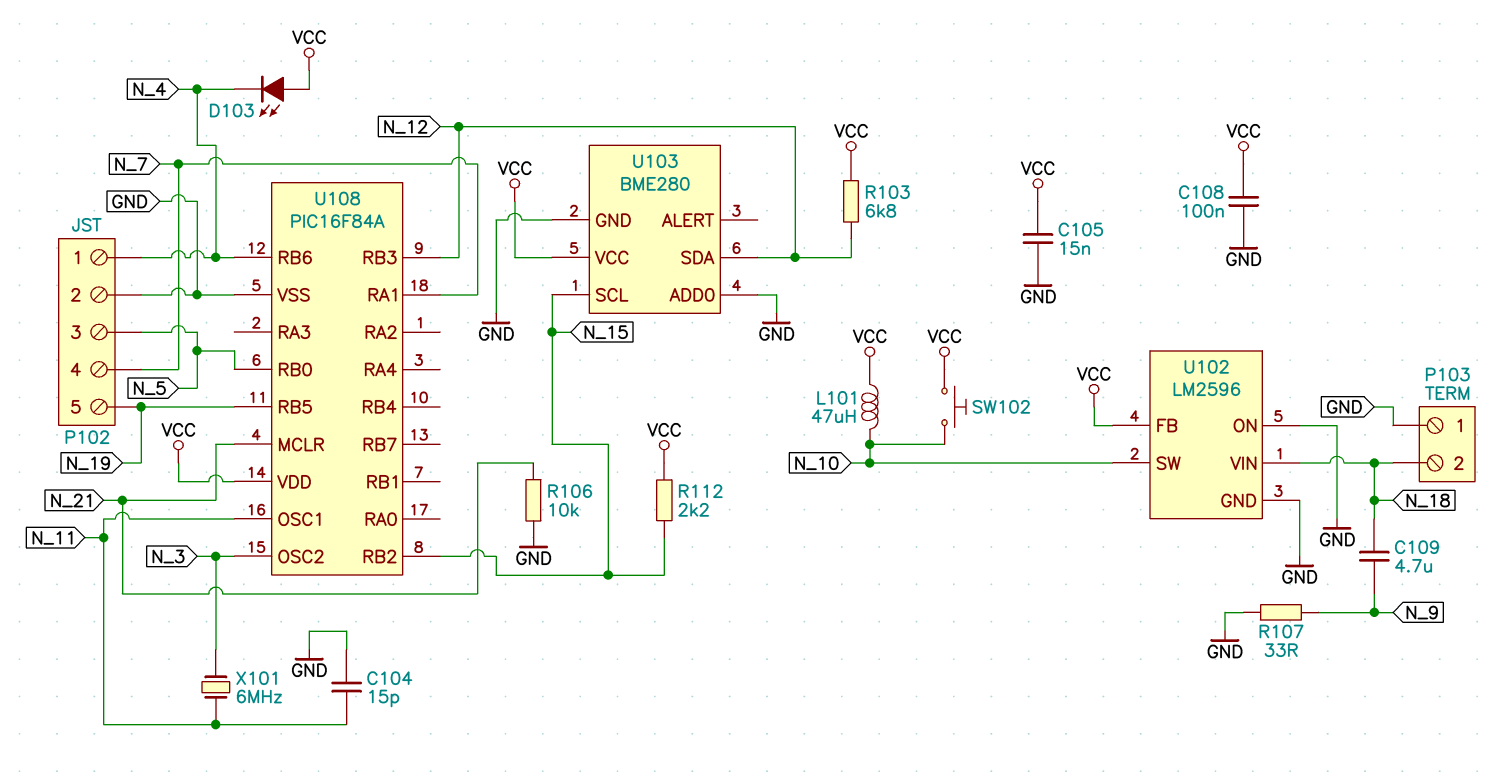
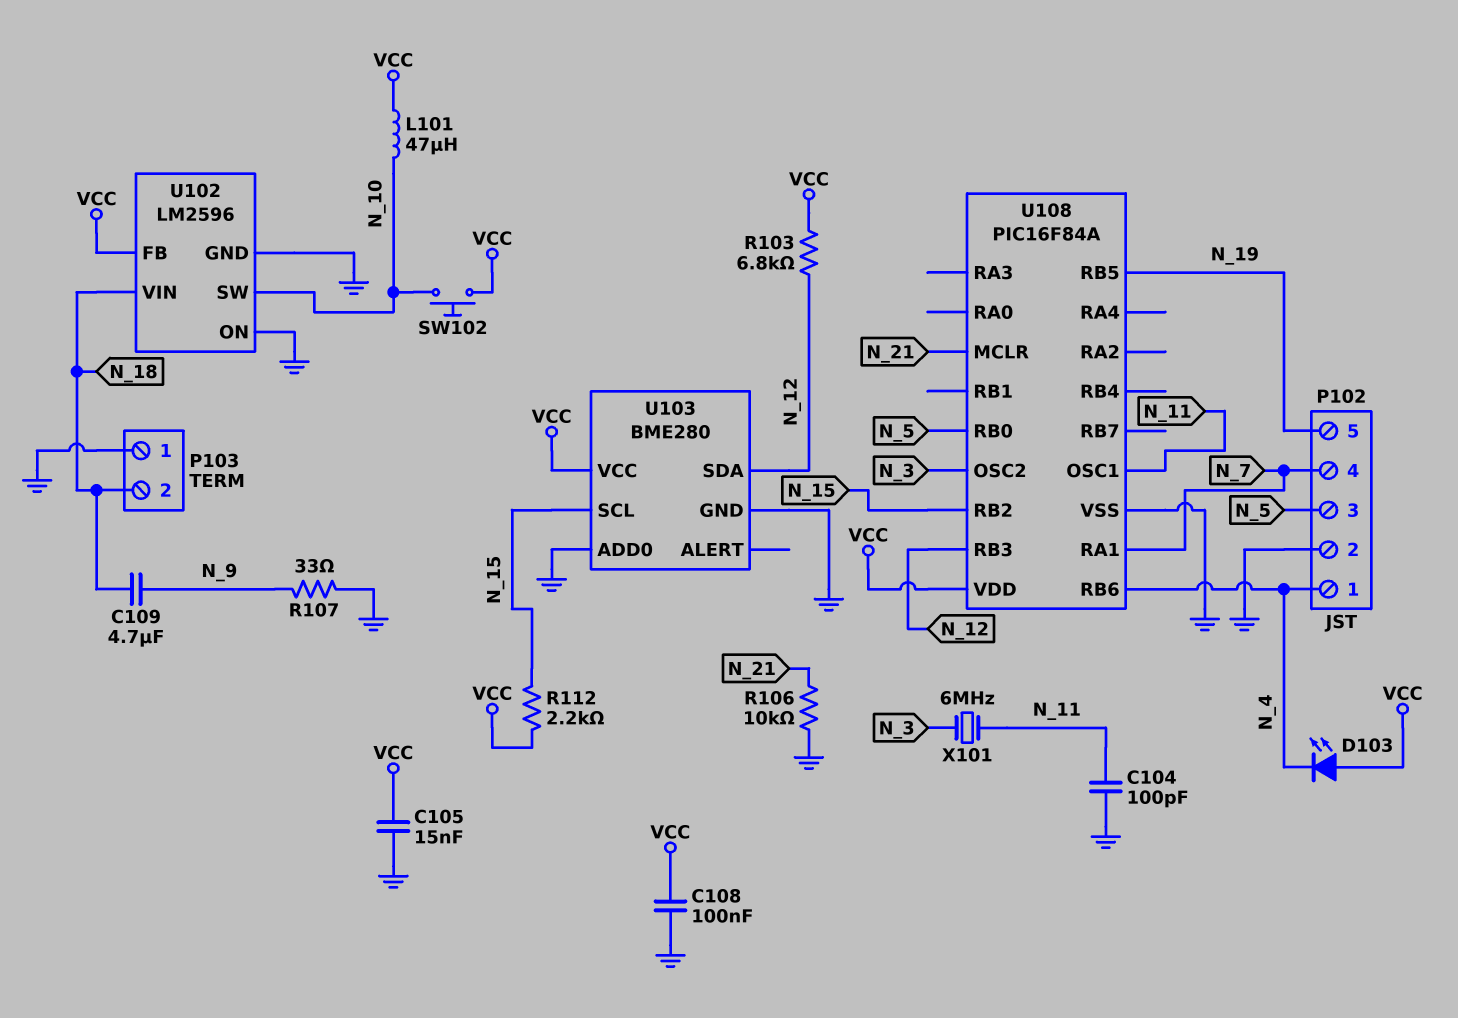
C104: 15pF (GND, N_11) -> 100pF (GND, N_11)

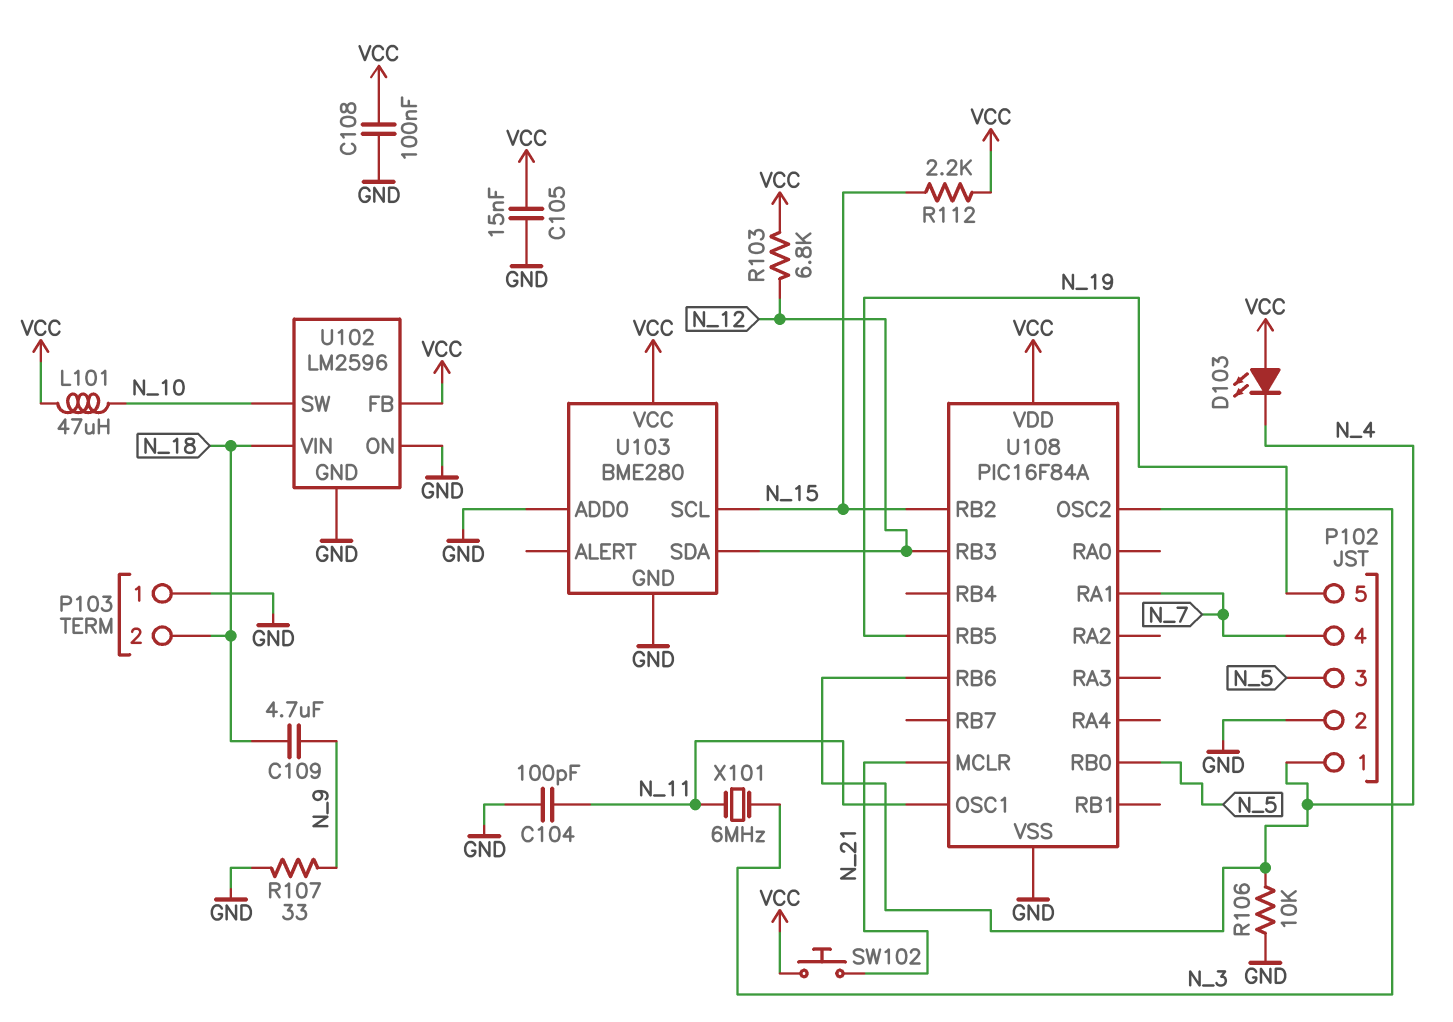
R106: 10k (GND, N_21) -> 10k (GND, N_4)
SW102: button (N_10, VCC) -> button (N_21, VCC)

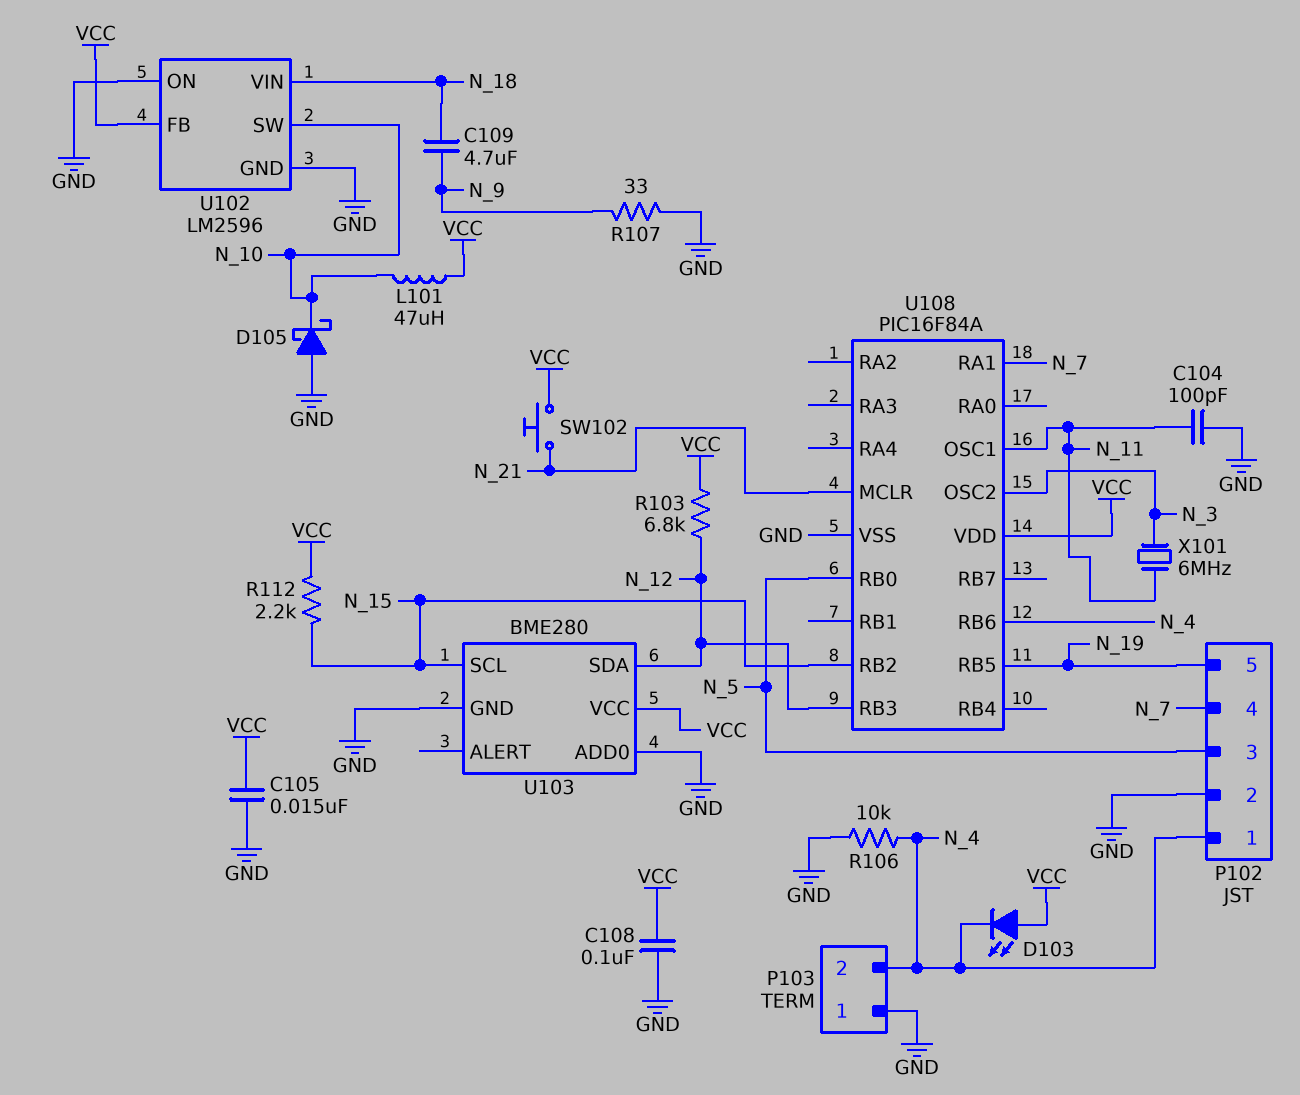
D105: none -> schottky (A GND, K N_10)
P103 pin 2: N_18 -> N_4

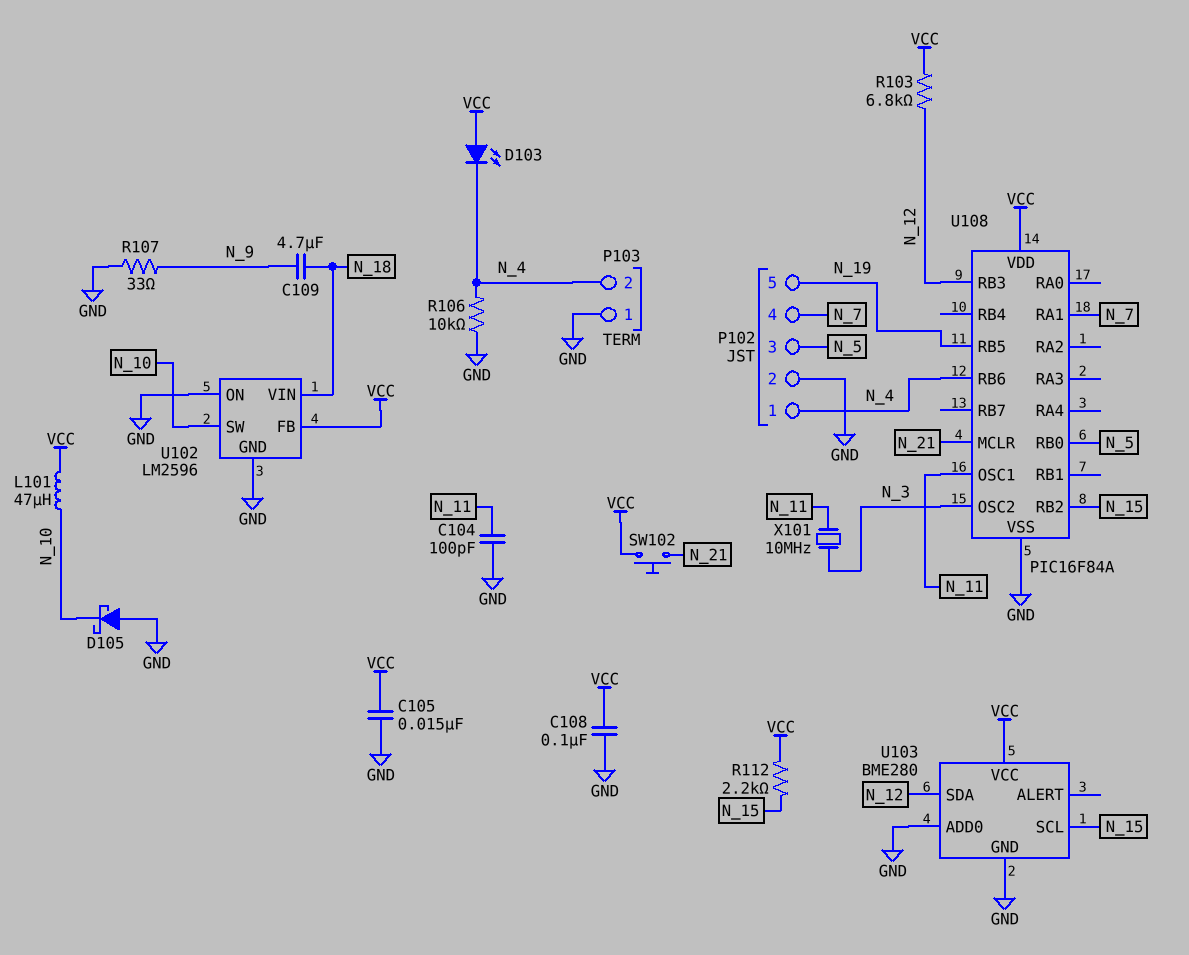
X101: 6MHz (N_3, N_11) -> 10MHz (N_3, N_11)

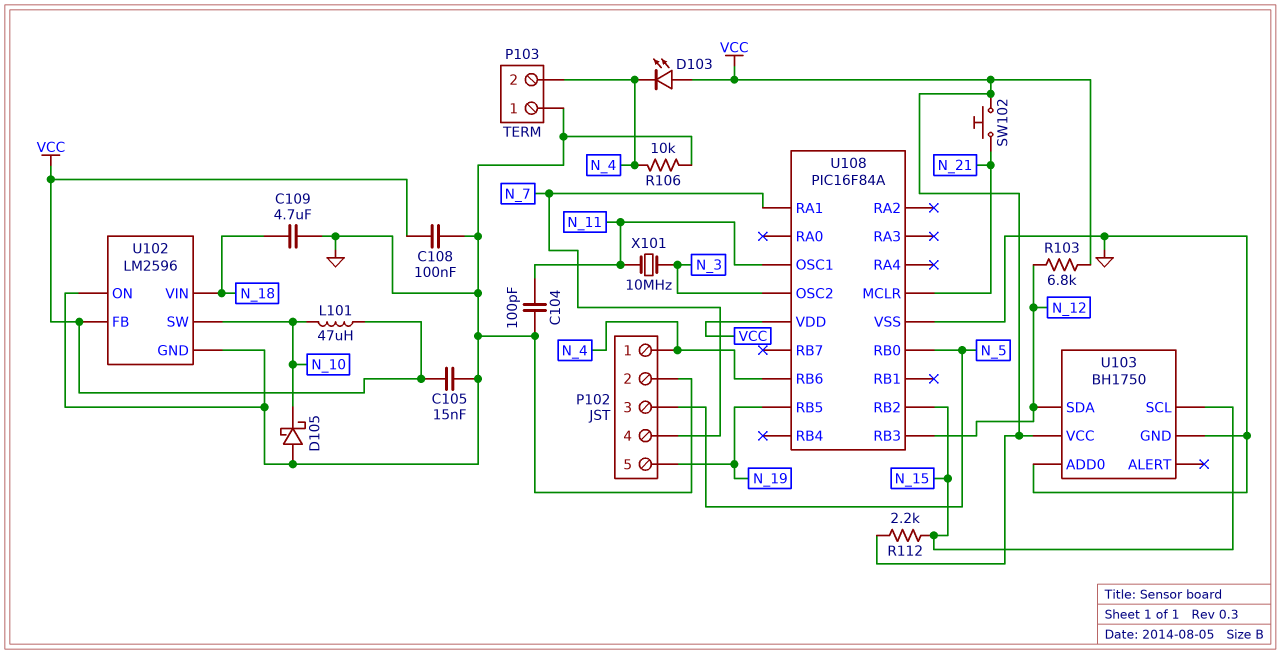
C109: 4.7uF (N_9, N_18) -> 4.7uF (GND, N_18)
R107: 33 (GND, N_9) -> none
U103: BME280 -> BH1750

